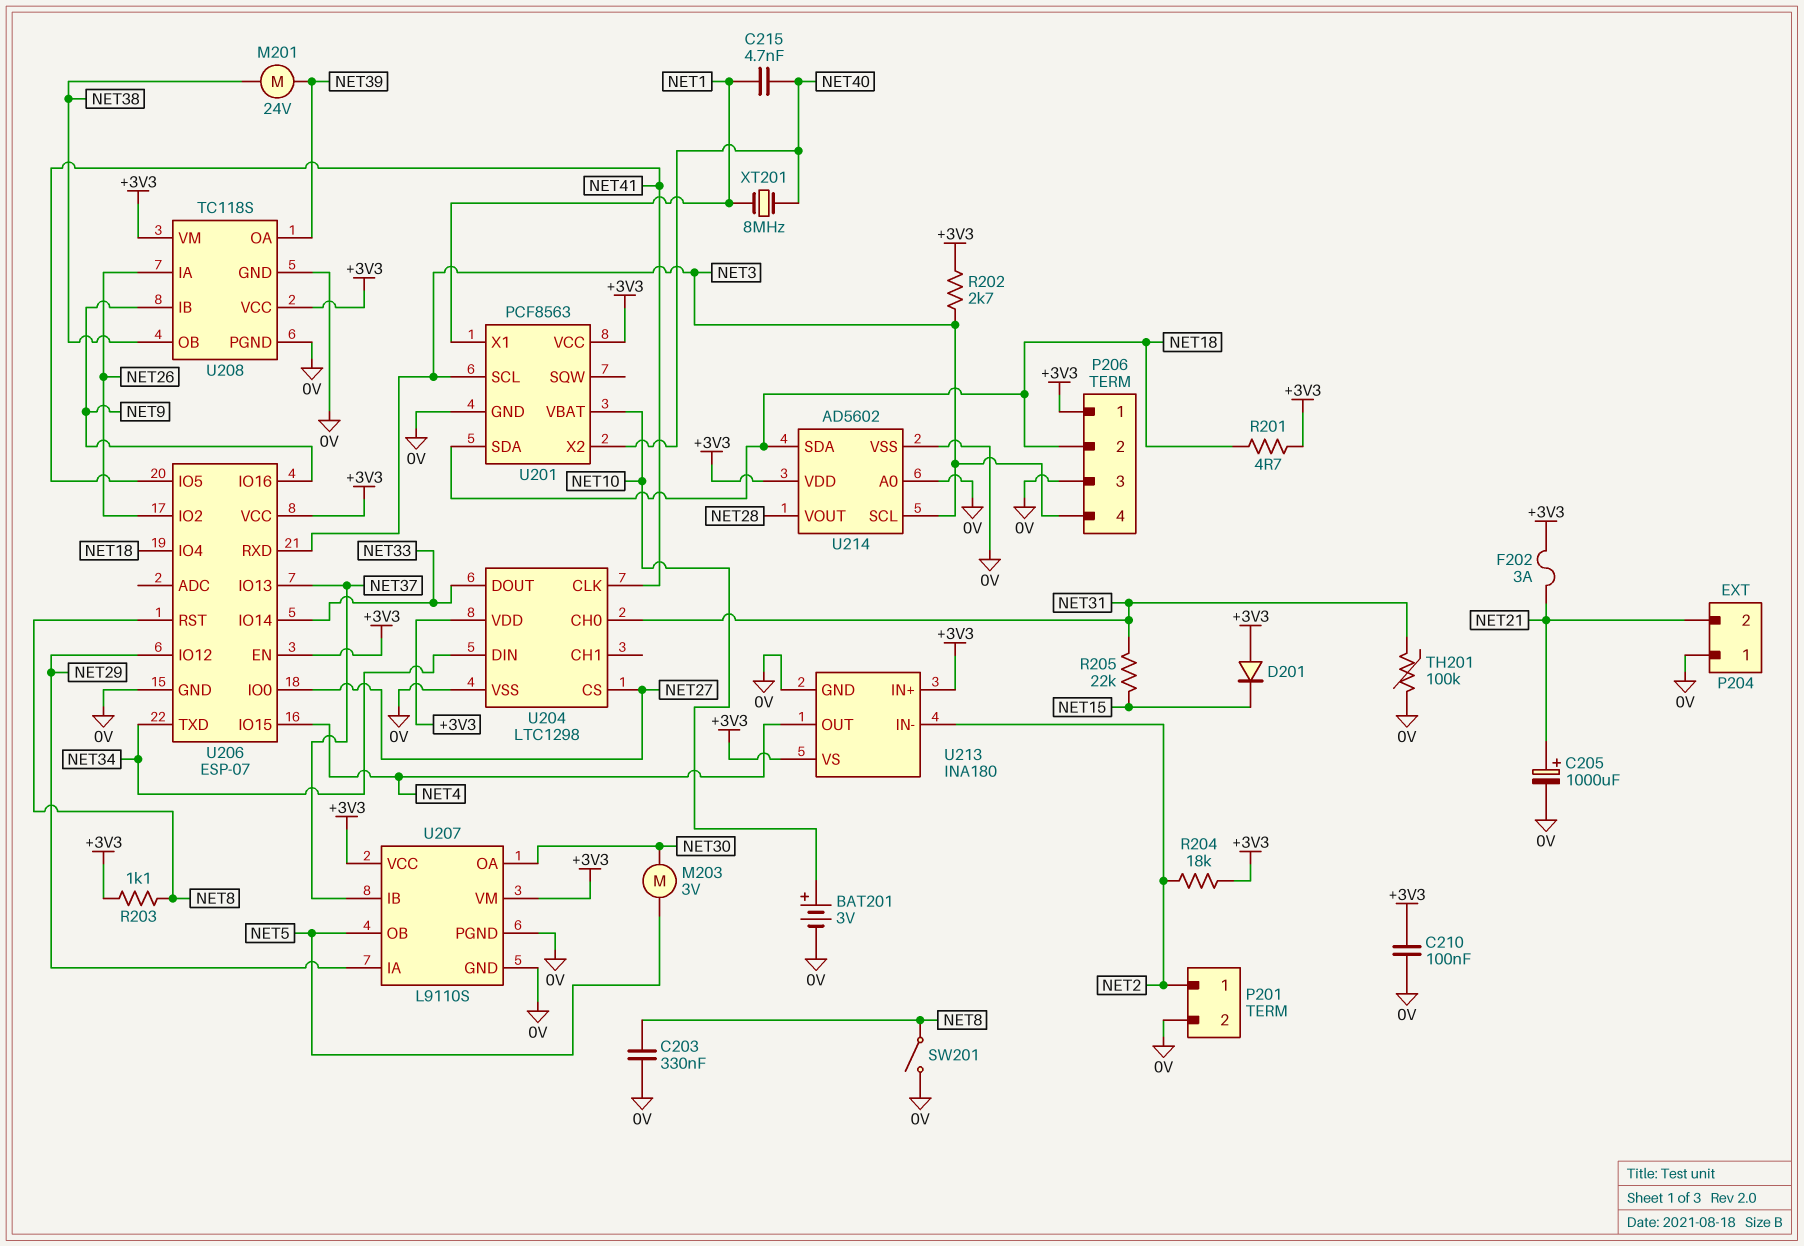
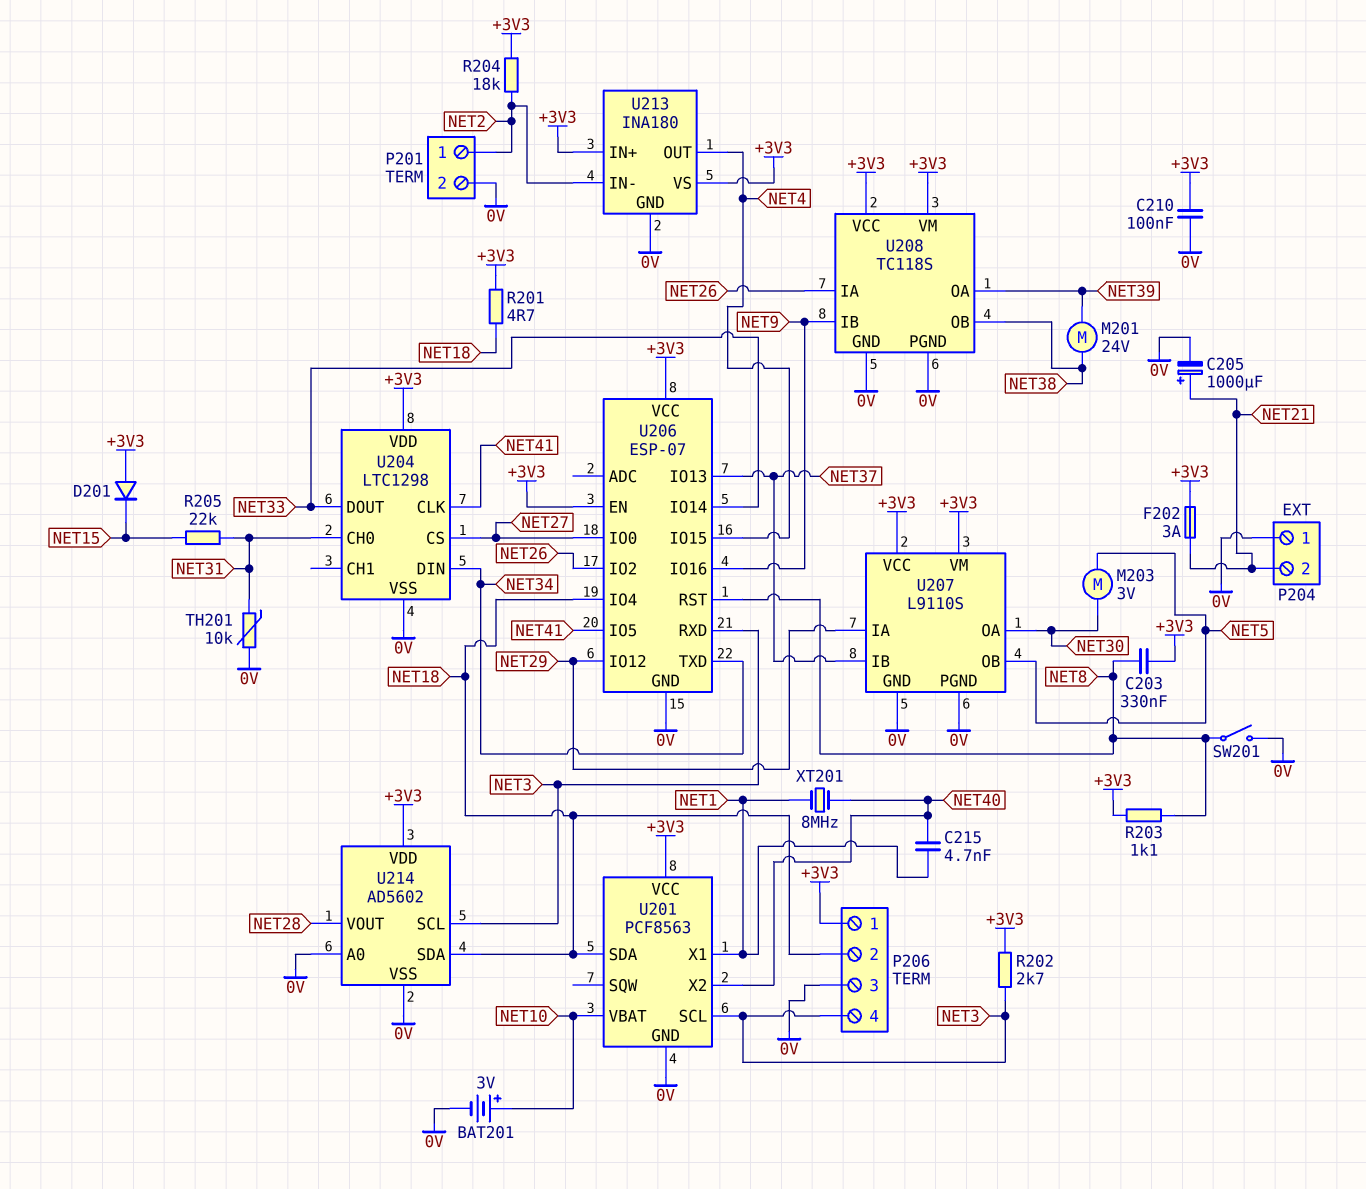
C203: 330nF (0V, NET8) -> 330nF (+3V3, NET8)
TH201: 100k (0V, NET31) -> 10k (0V, NET31)

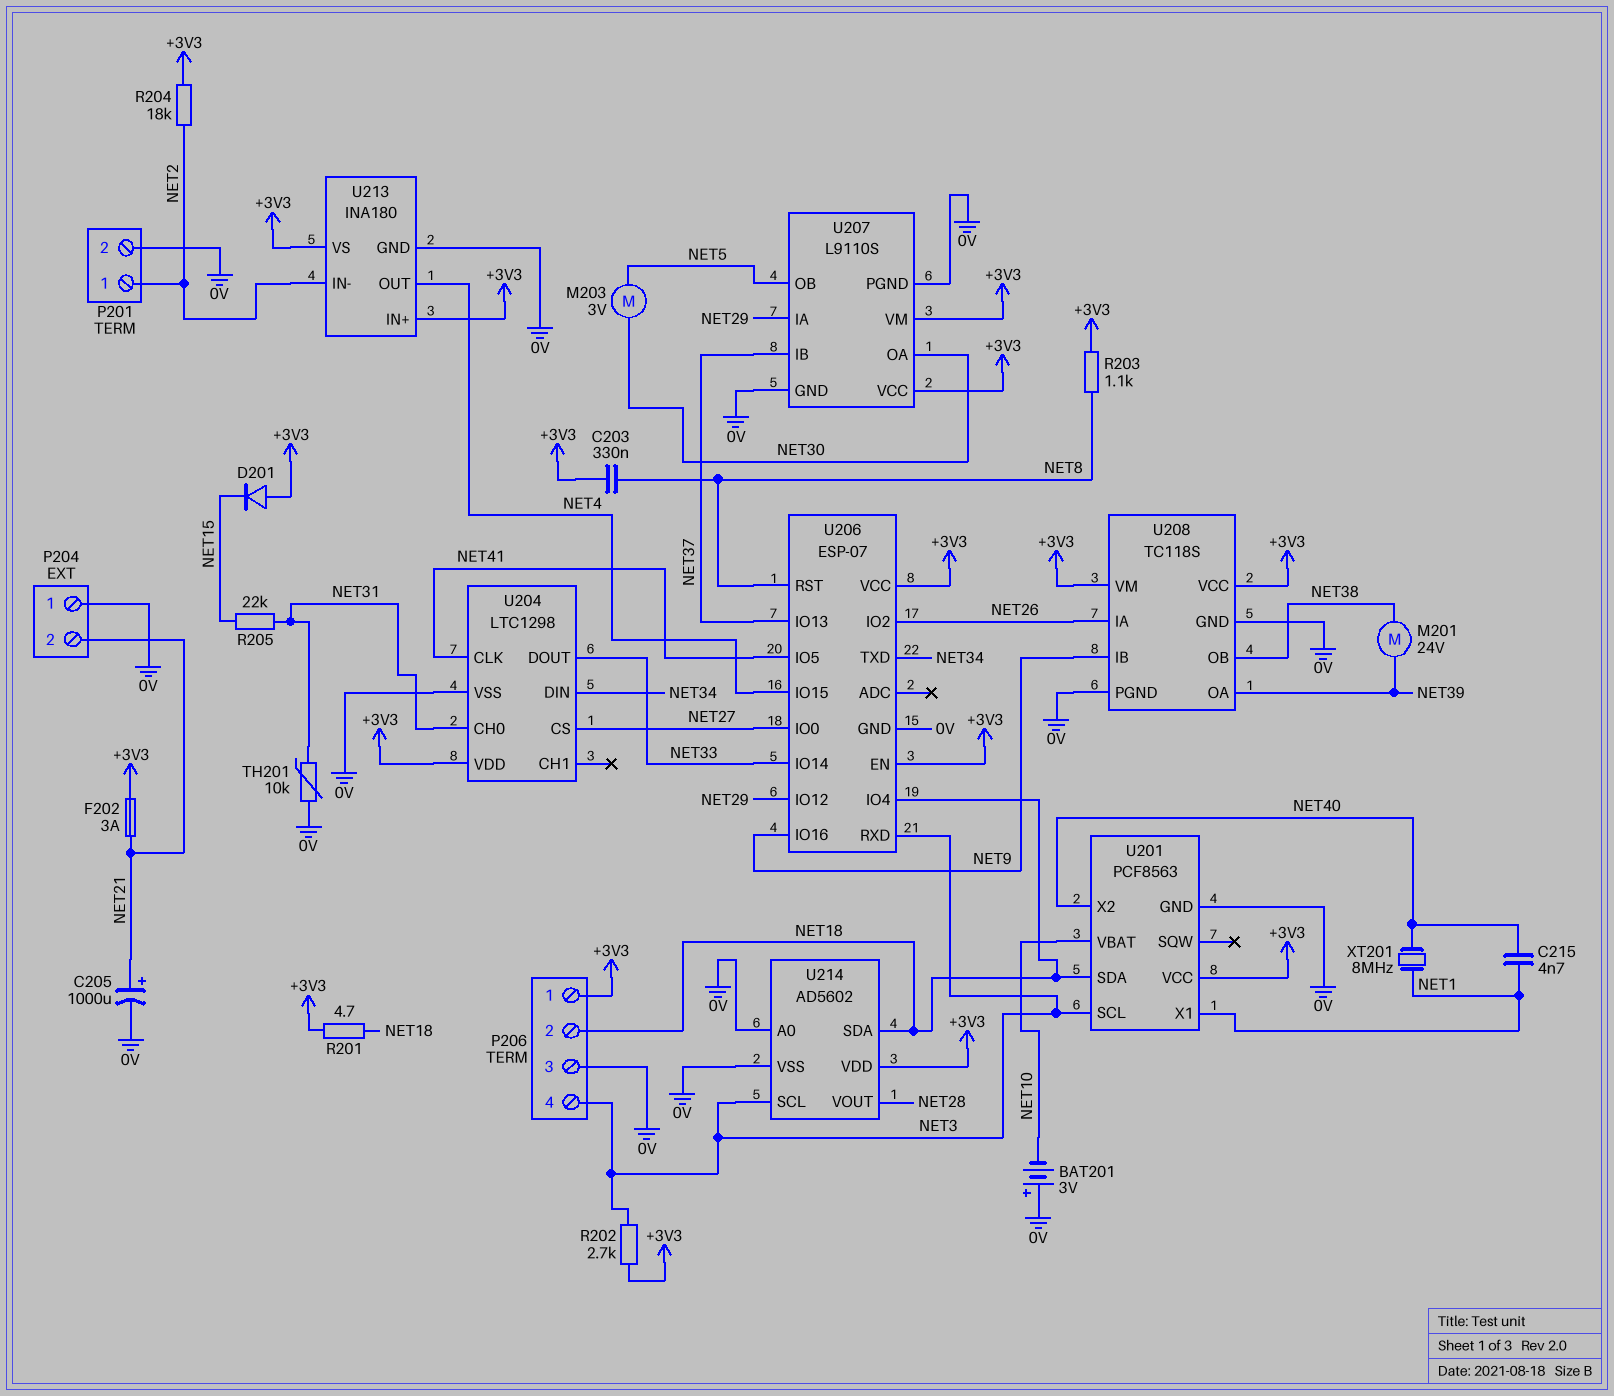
BAT201: 3V (plus NET10, minus 0V) -> 3V (plus 0V, minus NET10)
C210: 100nF (+3V3, 0V) -> none
SW201: switch (0V, NET8) -> none

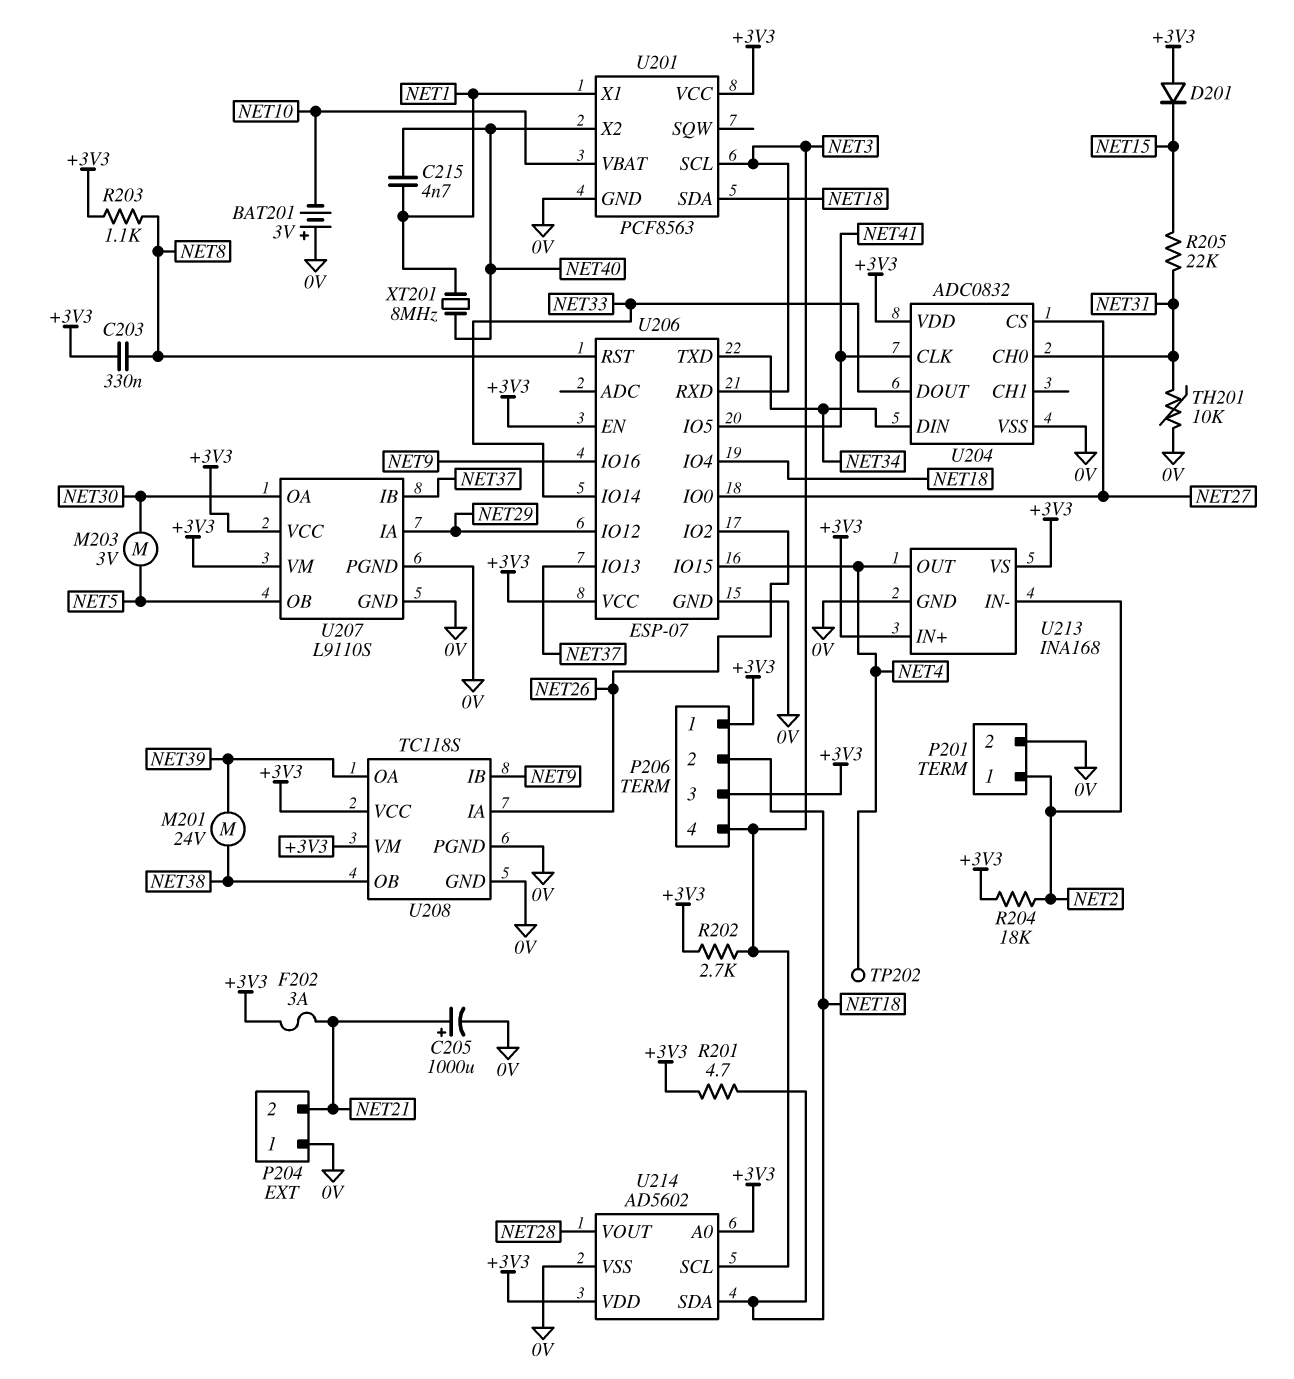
P206 pin 3: 0V -> +3V3
TP202: none -> test point (NET4)
U204: LTC1298 -> ADC0832
U213: INA180 -> INA168
U214 pin A0: 0V -> +3V3

